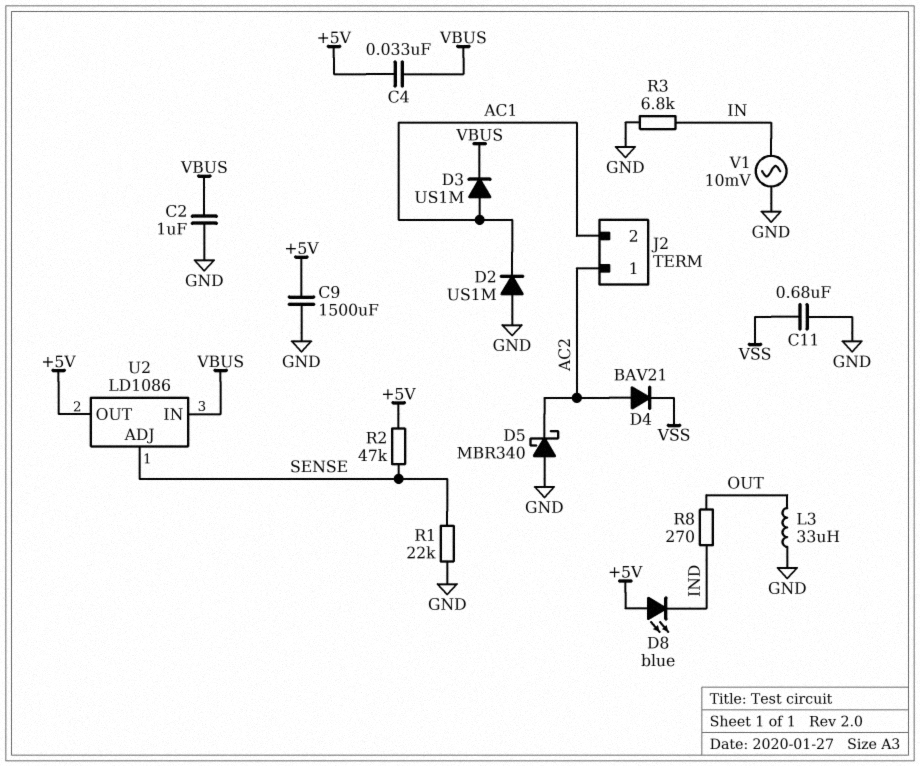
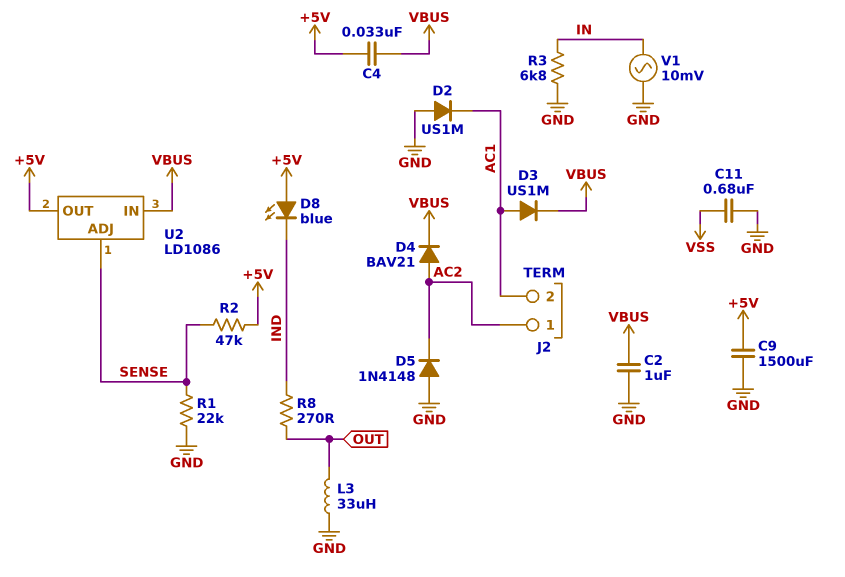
D4: diode BAV21 (A AC2, K VSS) -> diode BAV21 (A AC2, K VBUS)
D5: schottky MBR340 (A GND, K AC2) -> diode 1N4148 (A GND, K AC2)

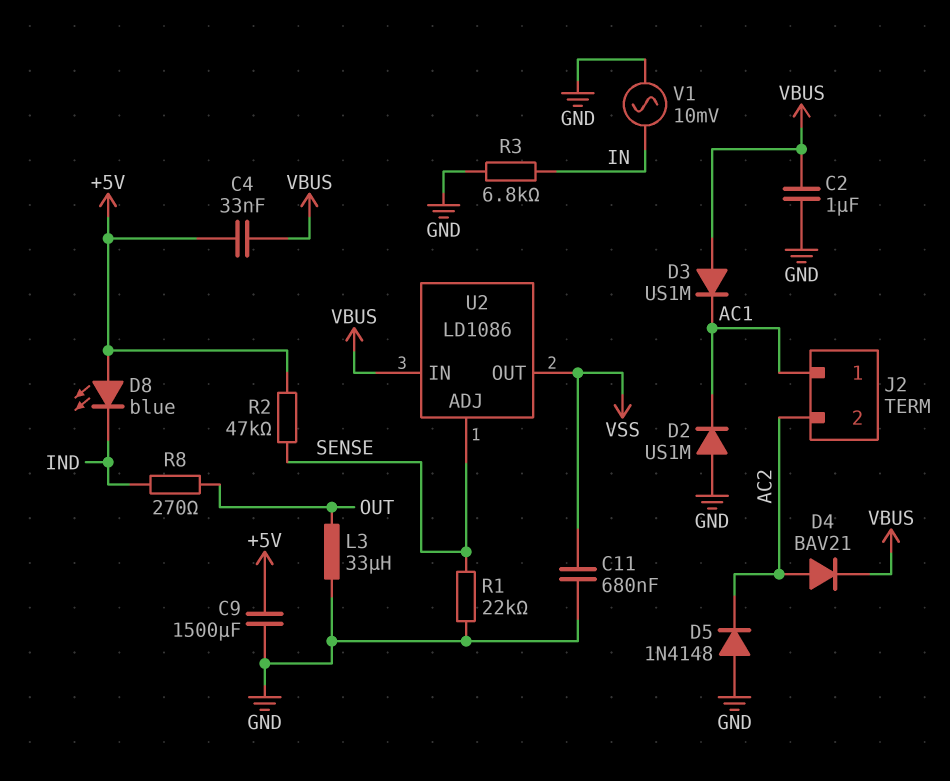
D3: diode US1M (A AC1, K VBUS) -> diode US1M (A VBUS, K AC1)
J2 pin 1: AC2 -> AC1
J2 pin 2: AC1 -> AC2
U2 pin OUT: +5V -> VSS

